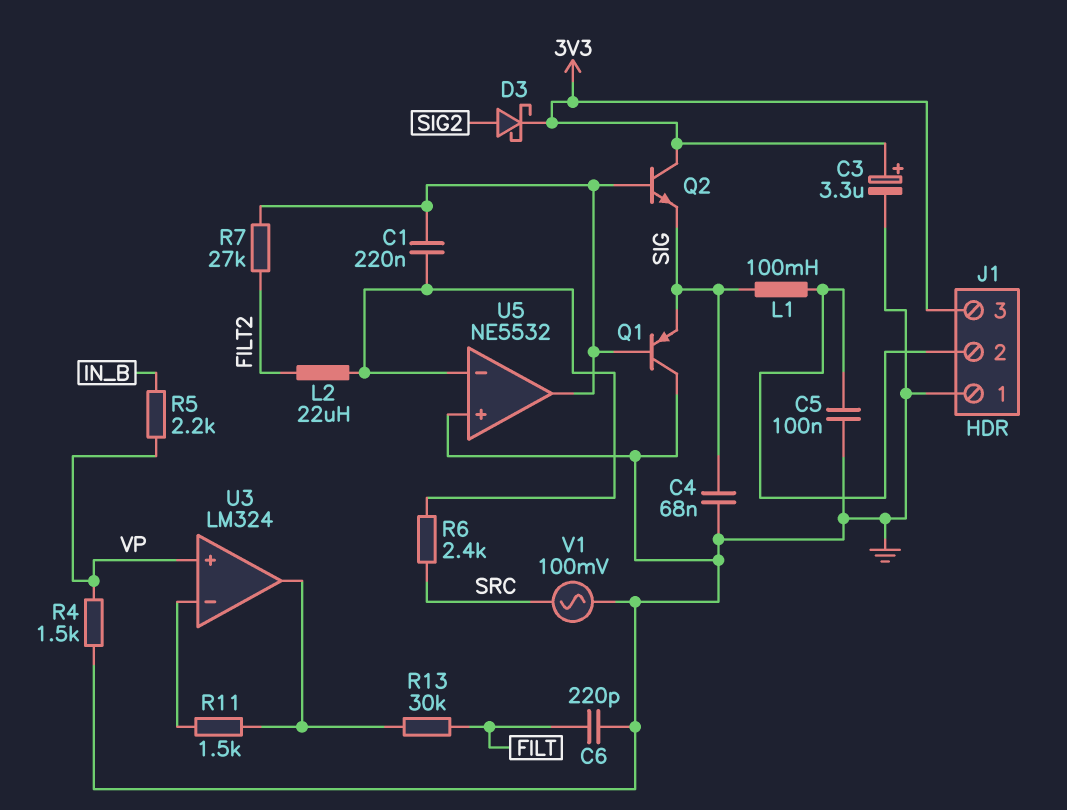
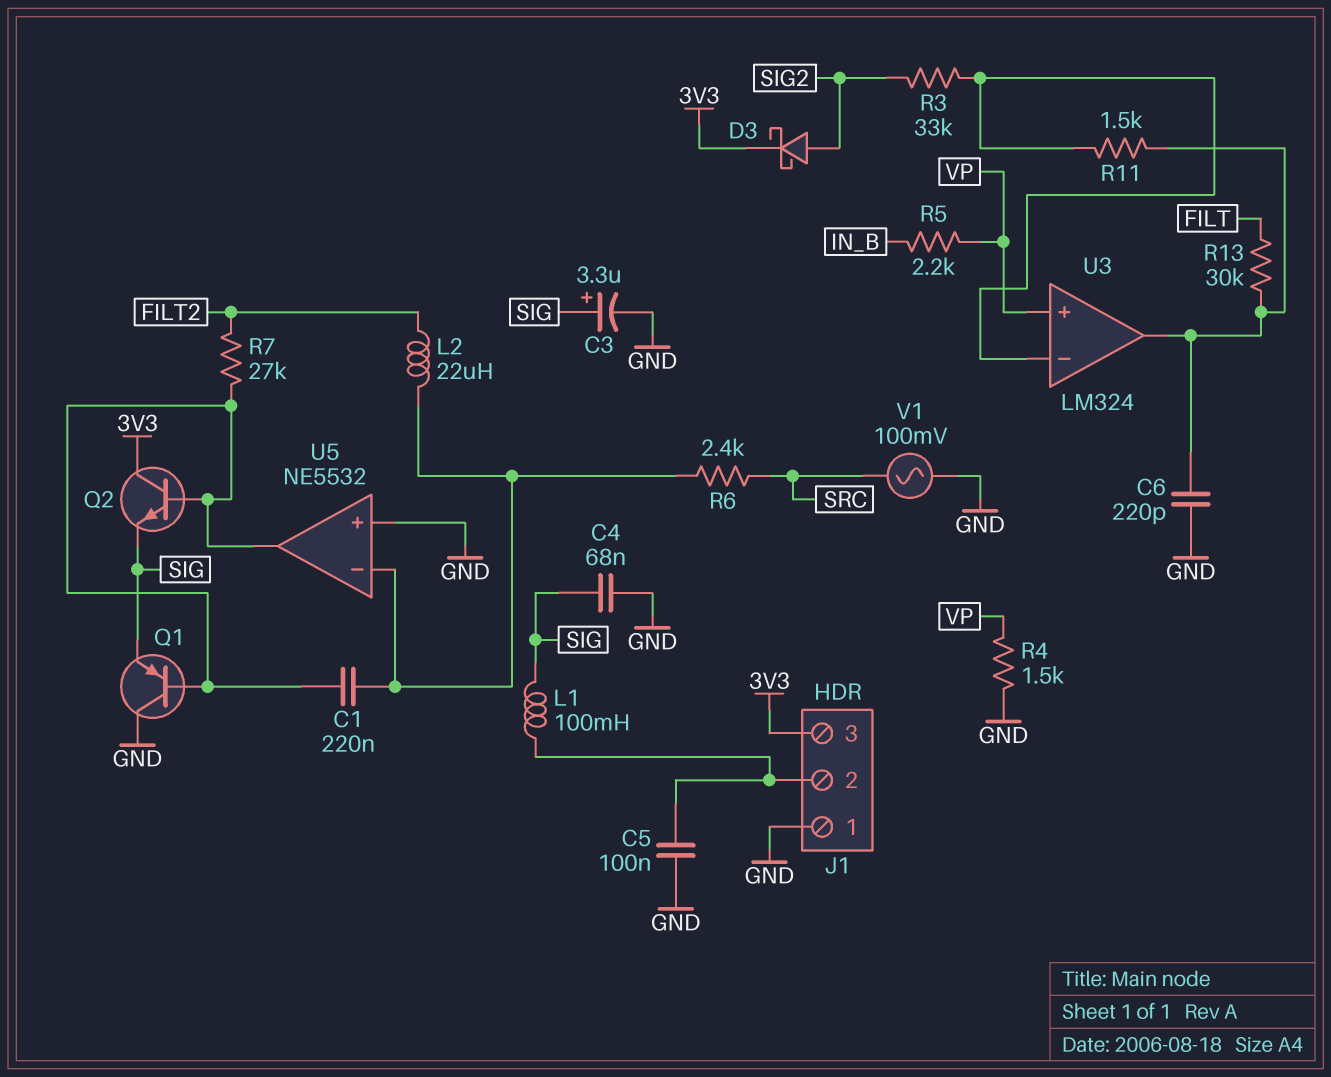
C3: 3.3uF (plus 3V3, minus GND) -> 3.3uF (plus SIG, minus GND)
C6: 220pF (FILT, GND) -> 220pF (GND, U3/out)
R3: none -> 33k (SIG2, U3/in-)

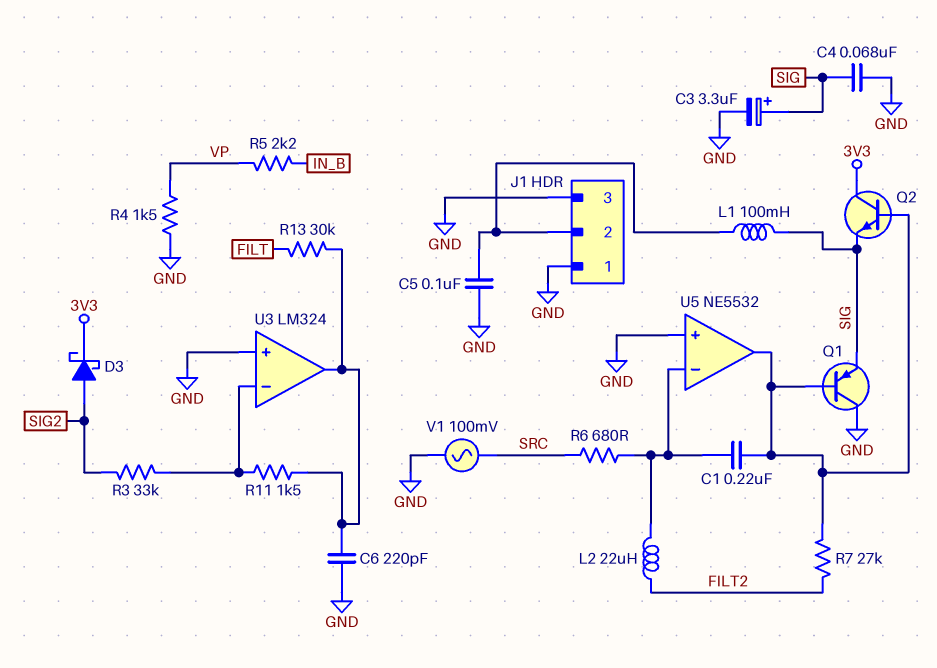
J1 pin 3: 3V3 -> GND
R6: 2.4k (SRC, U5/in-) -> 680 (SRC, U5/in-)
U3 pin in+: VP -> GND

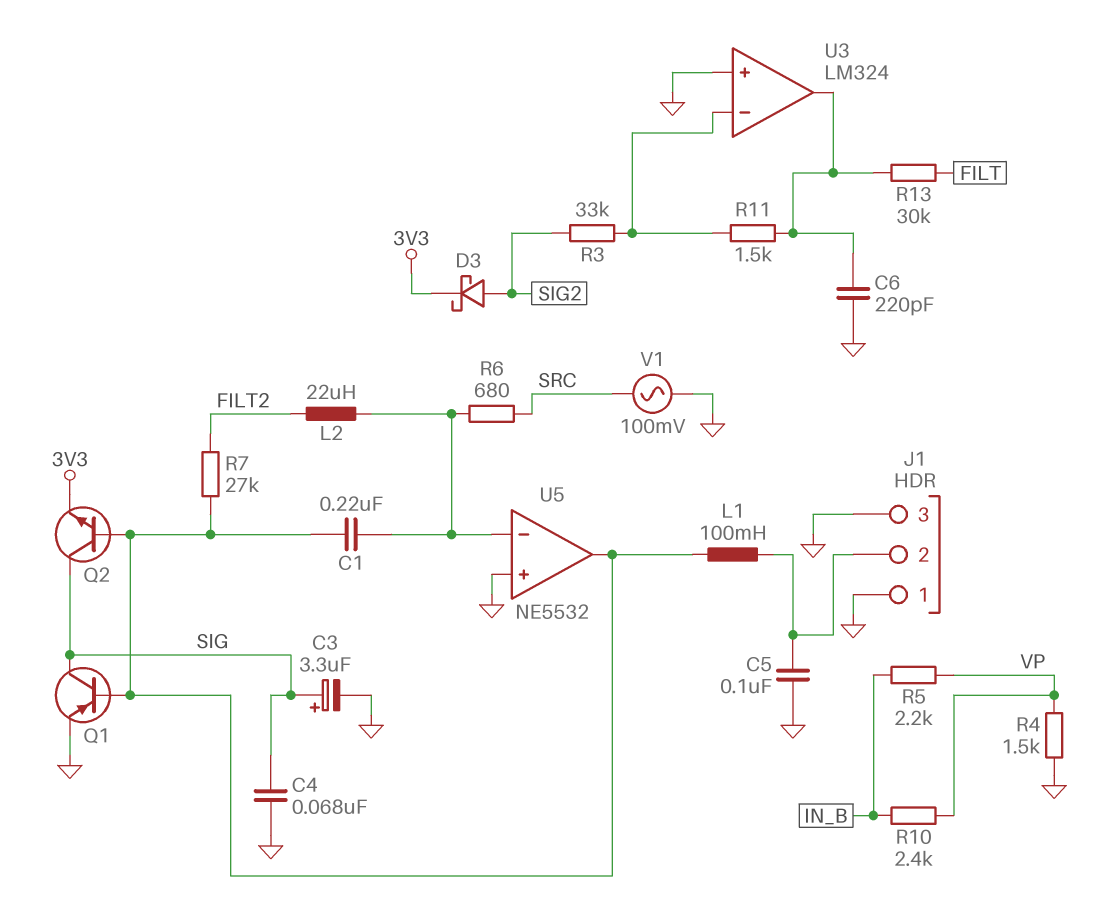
L1: 100mH (J1/2, SIG) -> 100mH (J1/2, U5/out)
Q1: PNP (B U5/out, C GND, E SIG) -> PNP (B U5/out, C SIG, E GND)
Q2: NPN (B U5/out, C 3V3, E SIG) -> NPN (B U5/out, C SIG, E 3V3)
R10: none -> 2.4k (IN_B, VP)

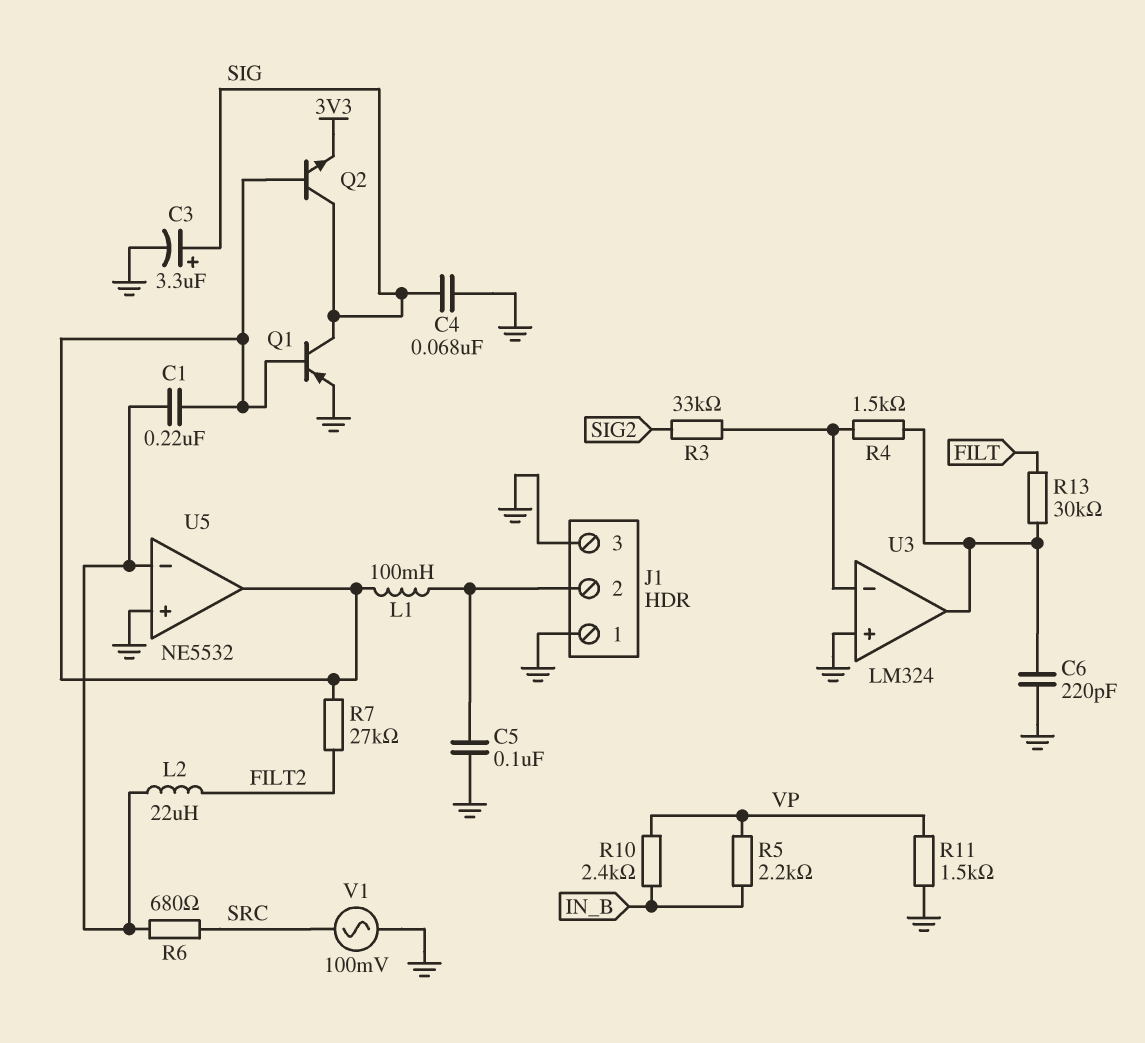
D3: schottky (A SIG2, K 3V3) -> none
R4: 1.5k (GND, VP) -> 1.5k (U3/in-, U3/out)
R11: 1.5k (U3/in-, U3/out) -> 1.5k (GND, VP)

